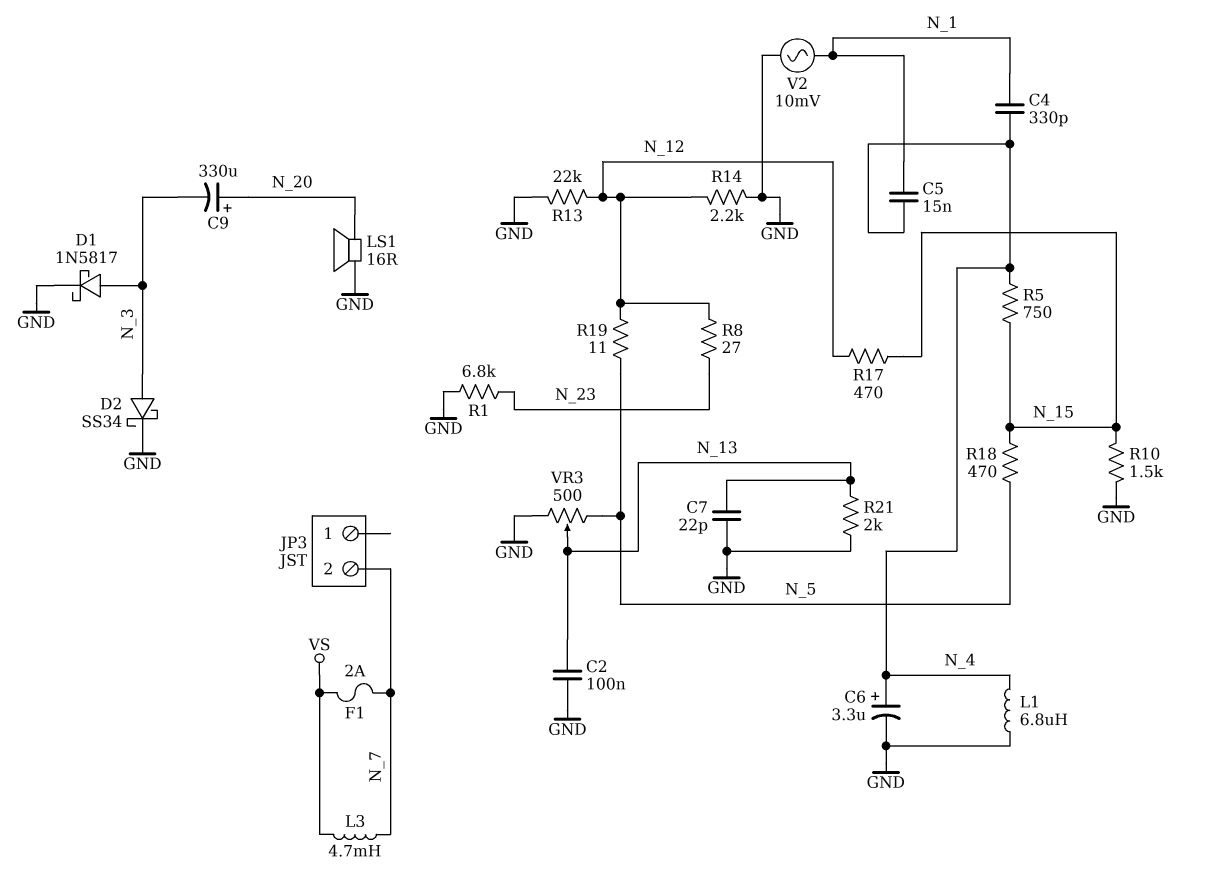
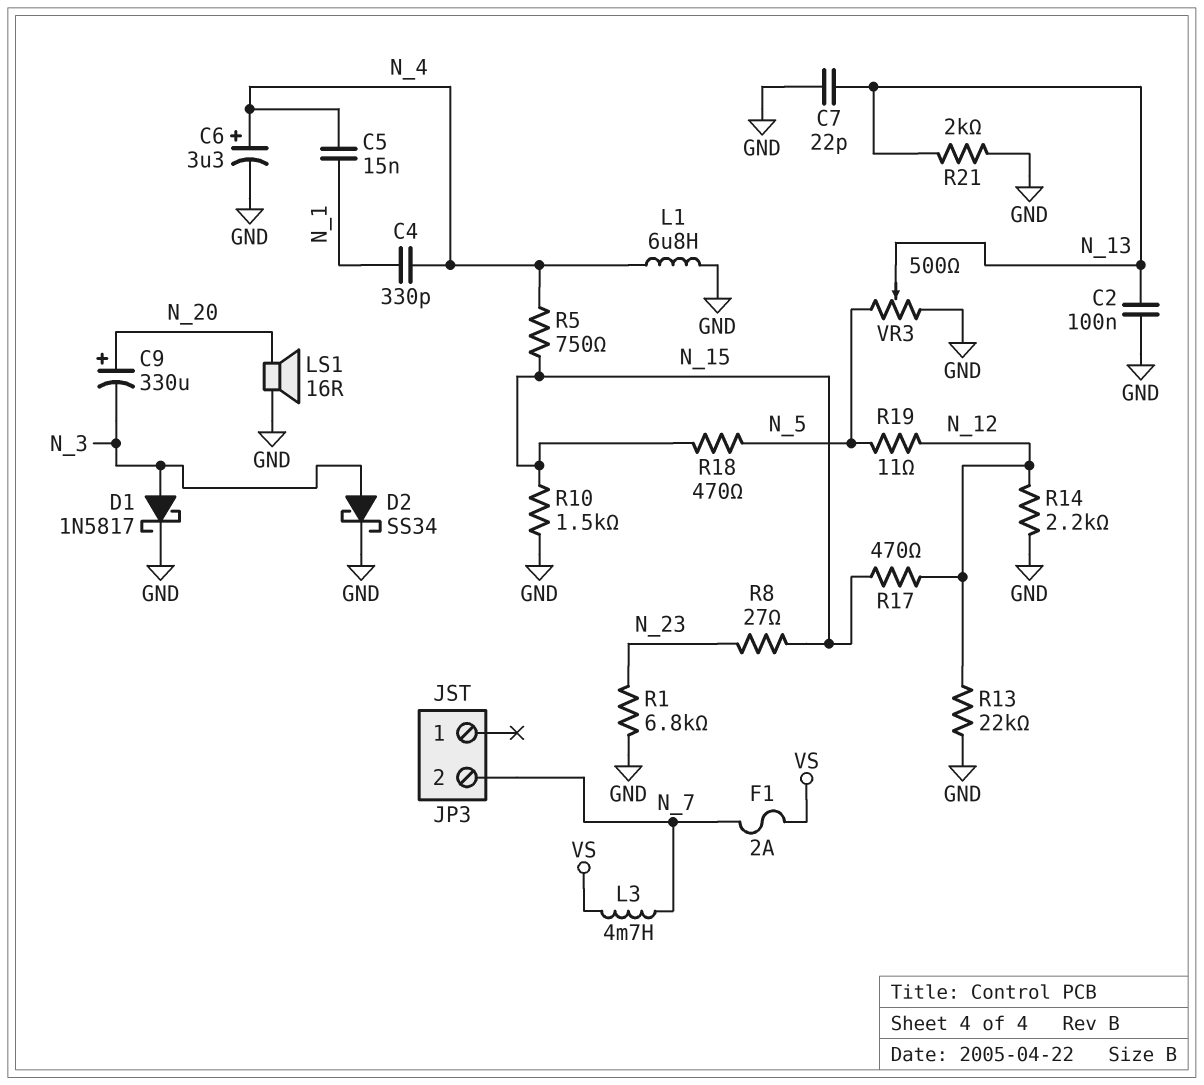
R8: 27 (N_12, N_23) -> 27 (N_15, N_23)
V2: AC 10mV (GND, N_1) -> none

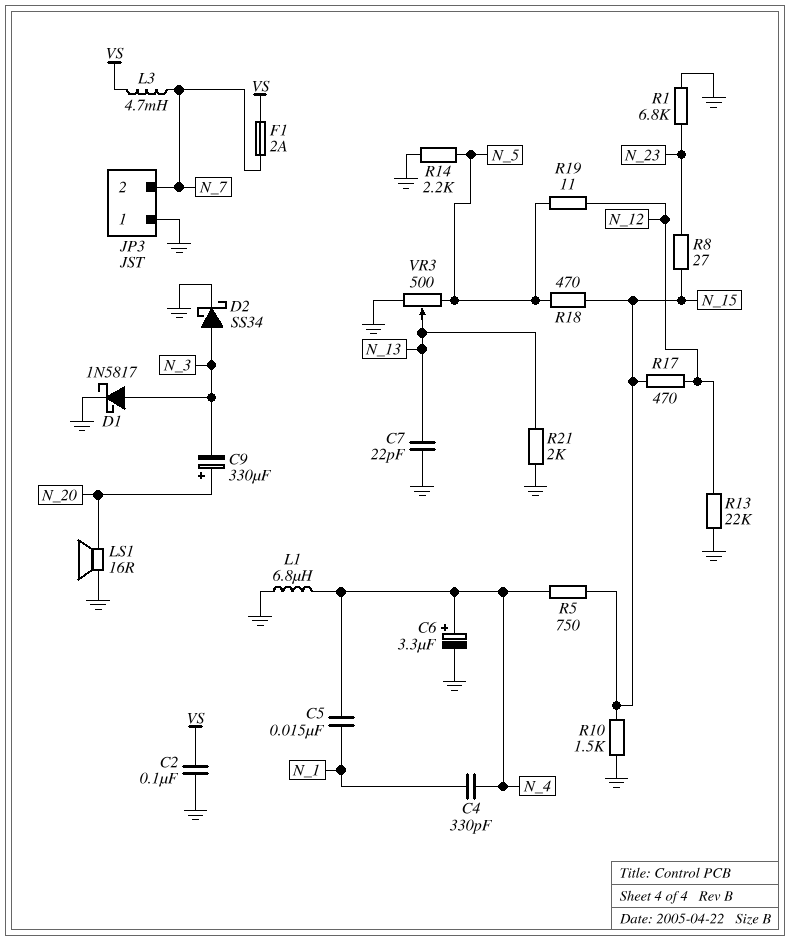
C2: 100nF (GND, N_13) -> 100nF (GND, VS)
JP3 pin 1: none -> GND
R14: 2.2k (GND, N_12) -> 2.2k (GND, N_5)

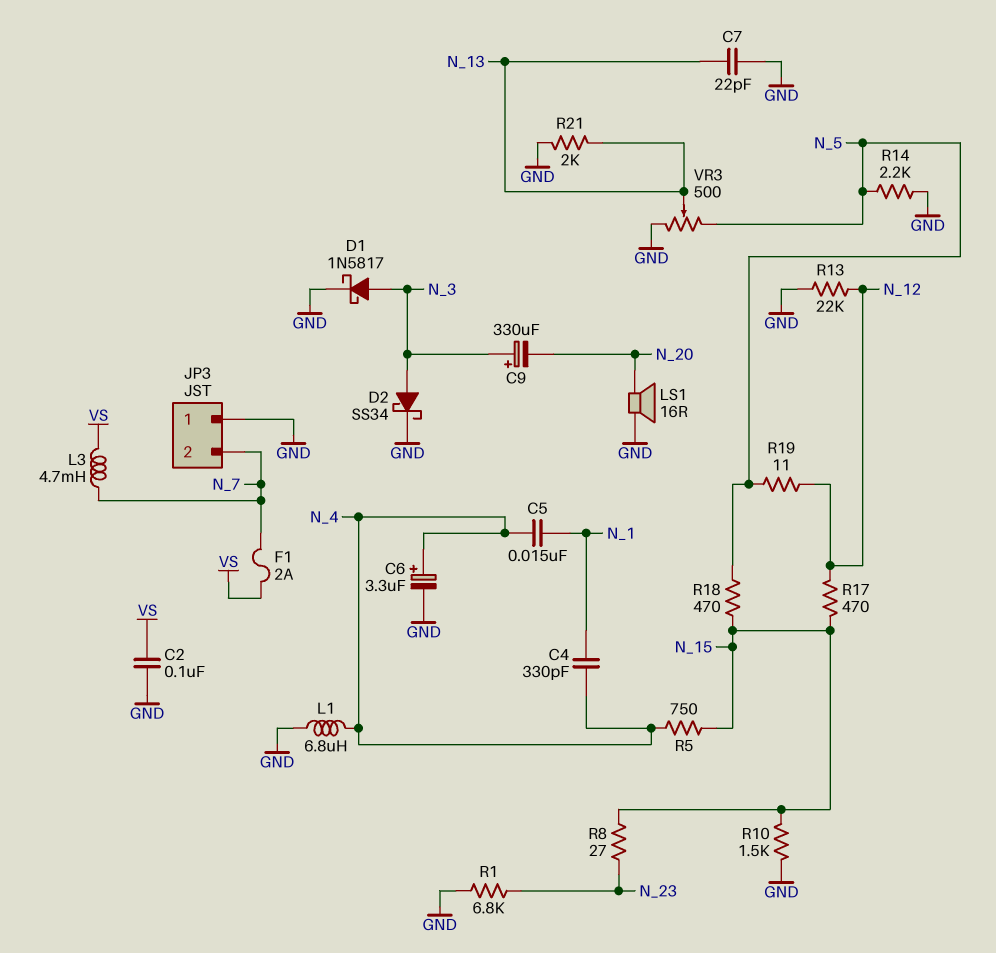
C9: 330uF (plus N_20, minus N_3) -> 330uF (plus N_3, minus N_20)

